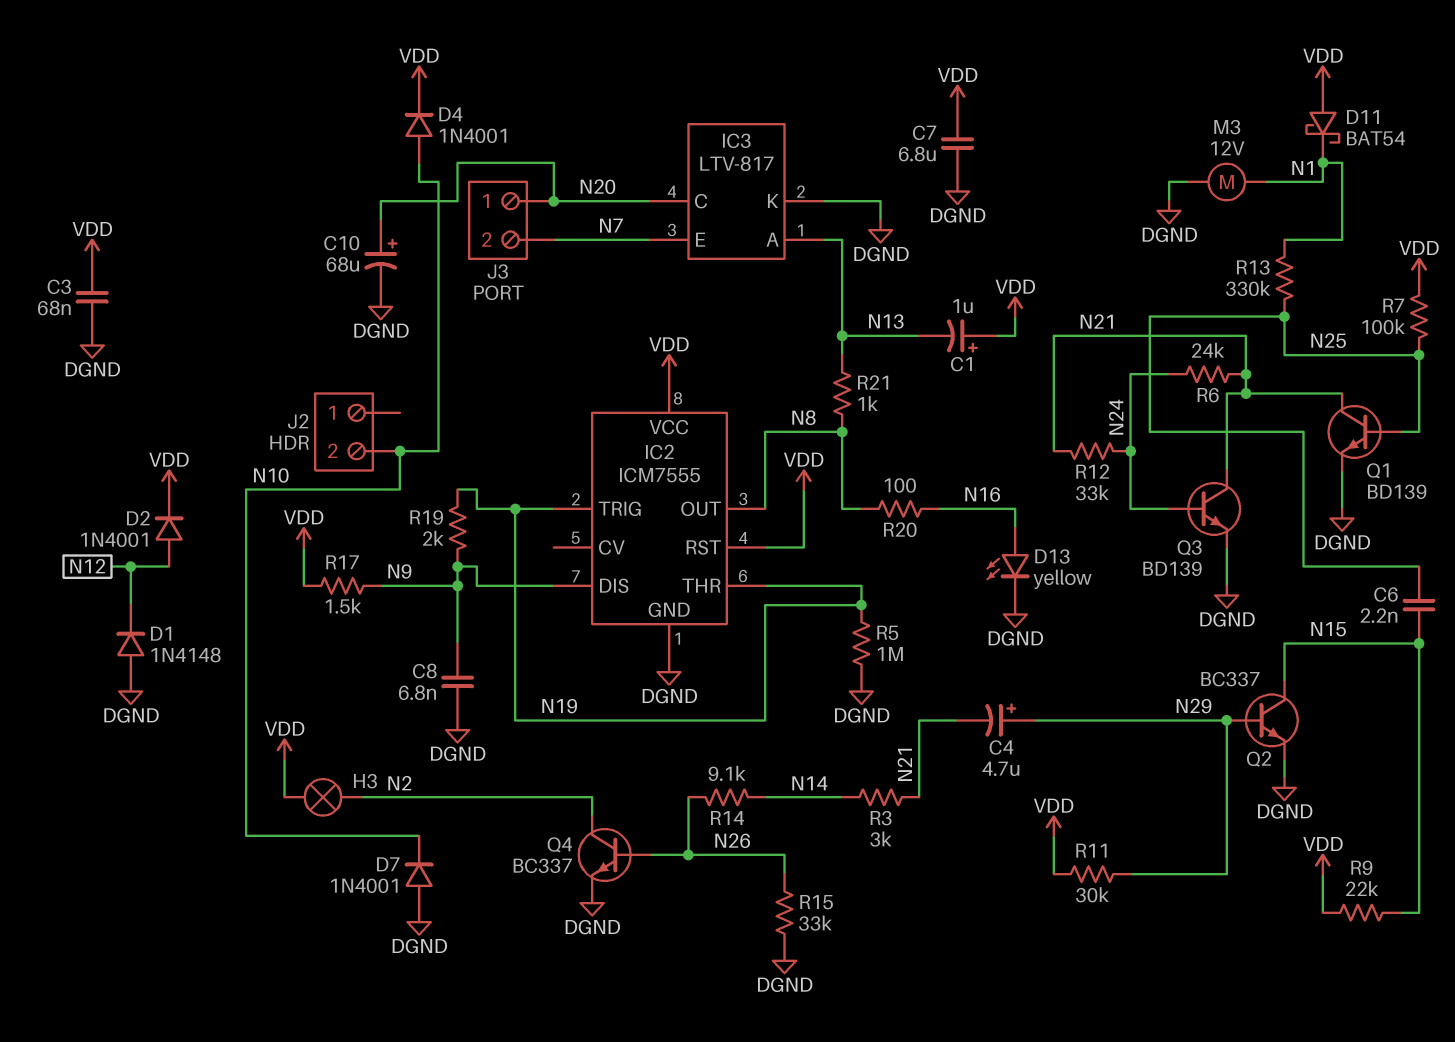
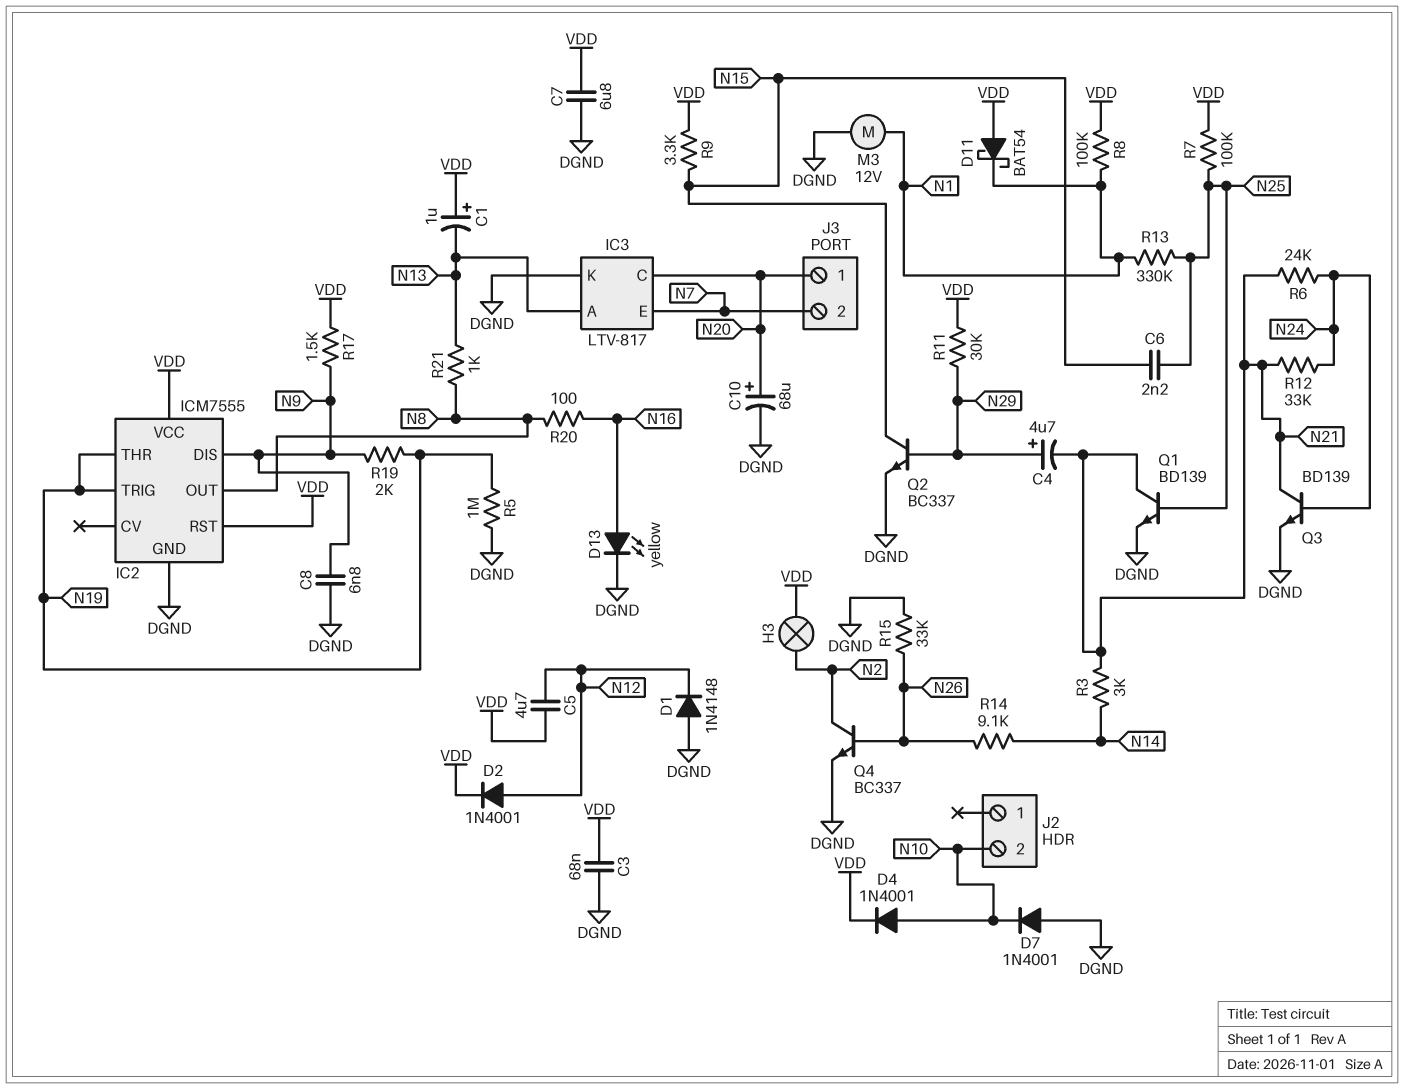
C5: none -> 4.7uF (N12, VDD)
R8: none -> 100k (N1, VDD)
R9: 22k (N15, VDD) -> 3.3k (N15, VDD)

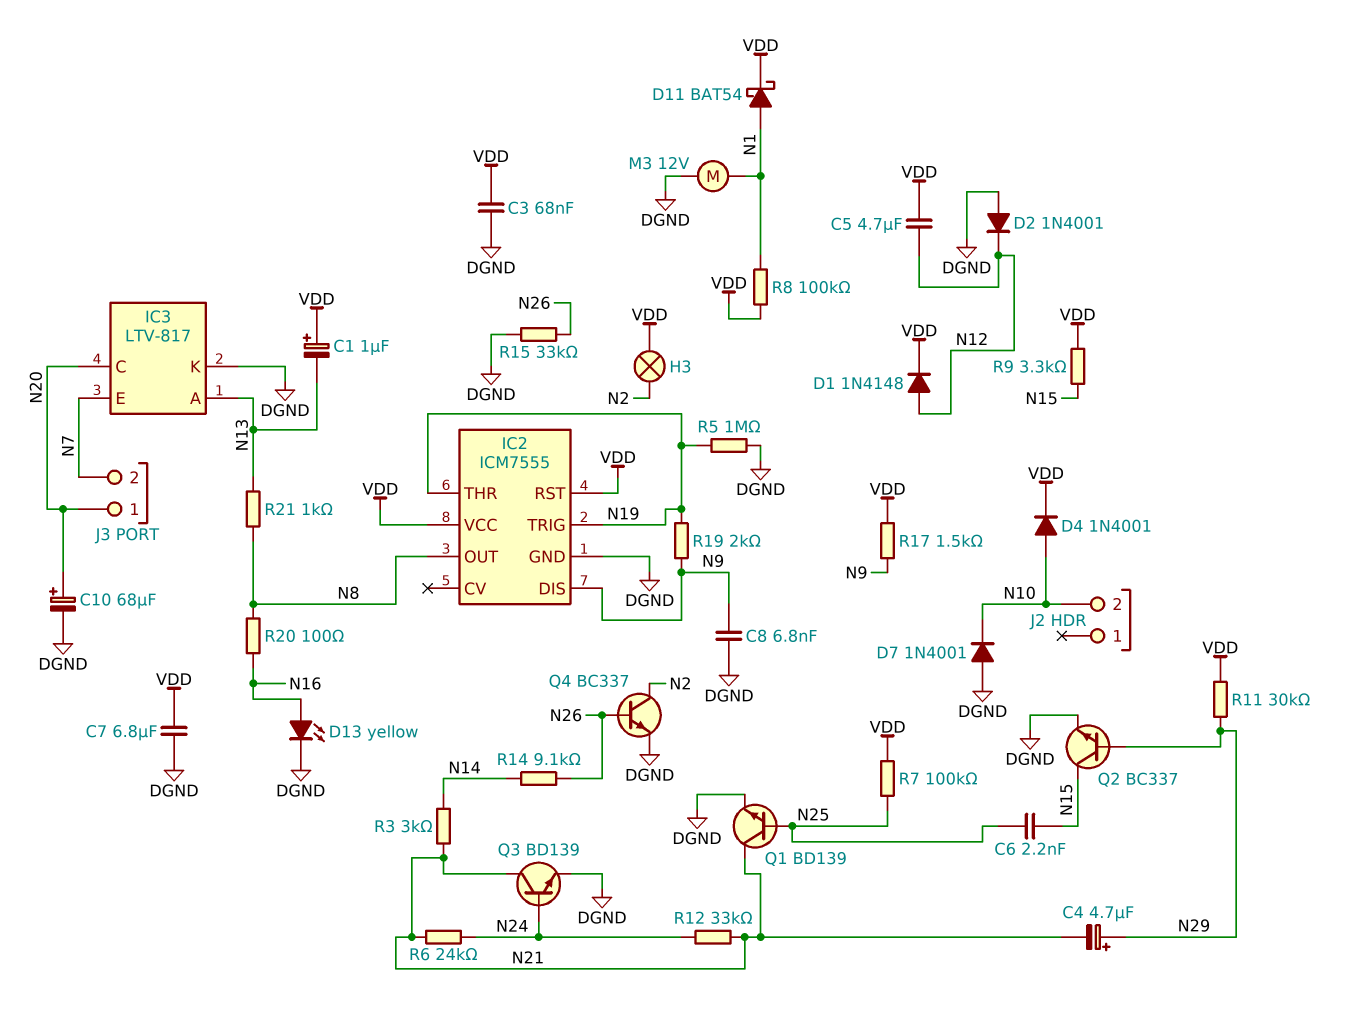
D1: diode 1N4148 (A DGND, K N12) -> diode 1N4148 (A N12, K VDD)
D2: diode 1N4001 (A N12, K VDD) -> diode 1N4001 (A DGND, K N12)
D11: schottky BAT54 (A VDD, K N1) -> schottky BAT54 (A N1, K VDD)
R13: 330k (N1, N25) -> none

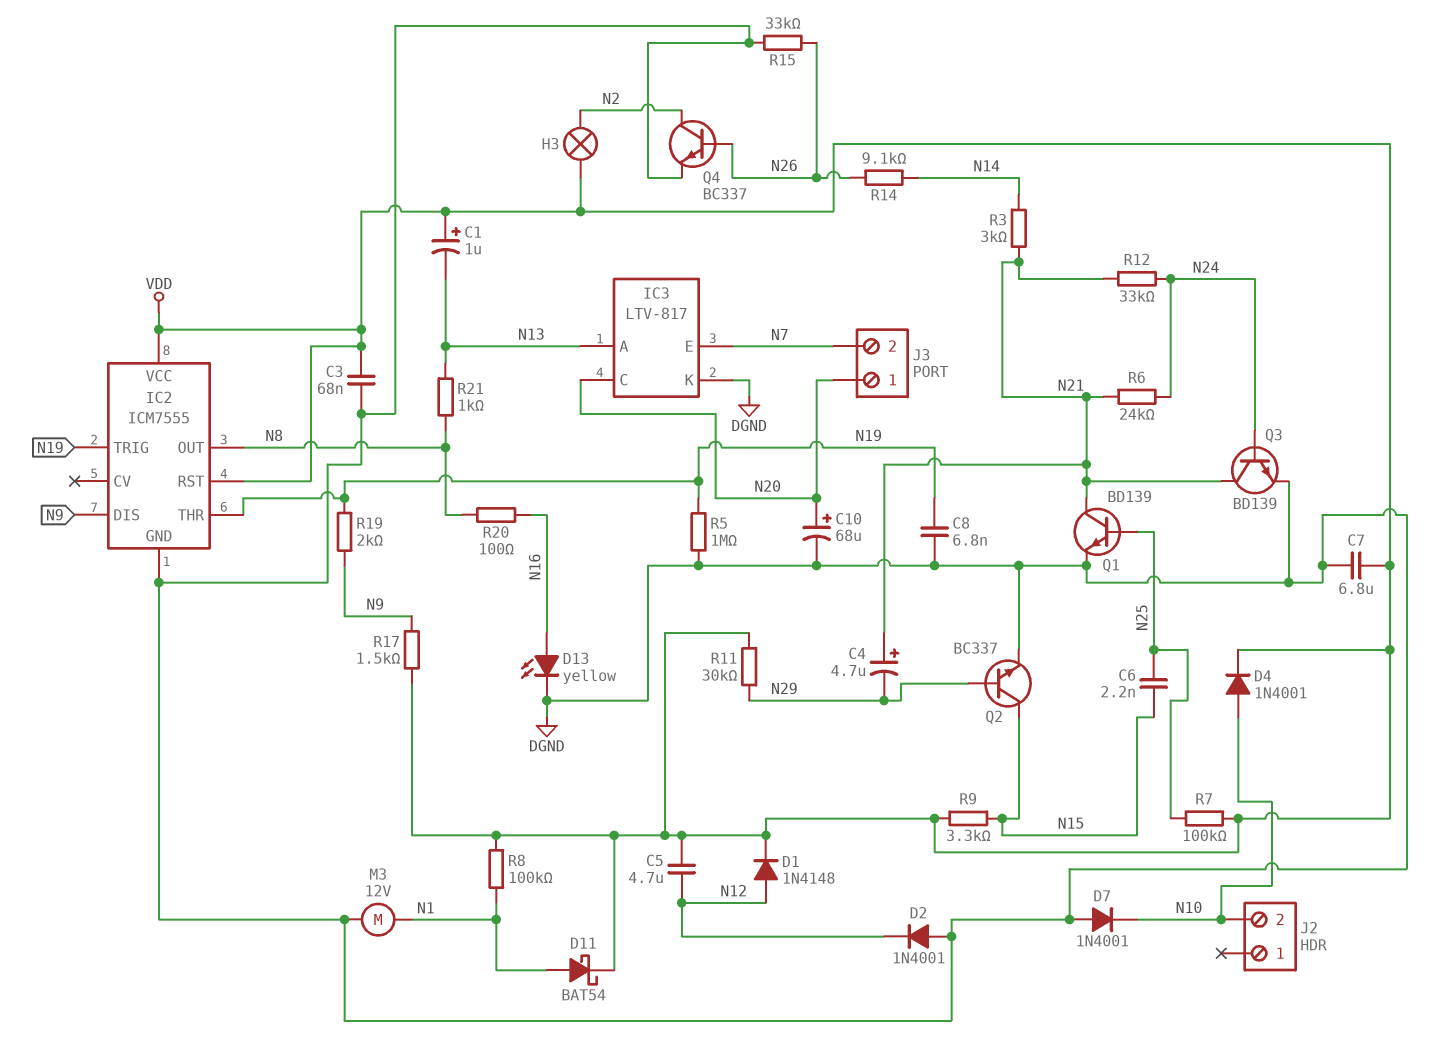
C4: 4.7uF (plus N29, minus N21) -> 4.7uF (plus N21, minus N29)
C8: 6.8nF (DGND, N9) -> 6.8nF (DGND, N19)

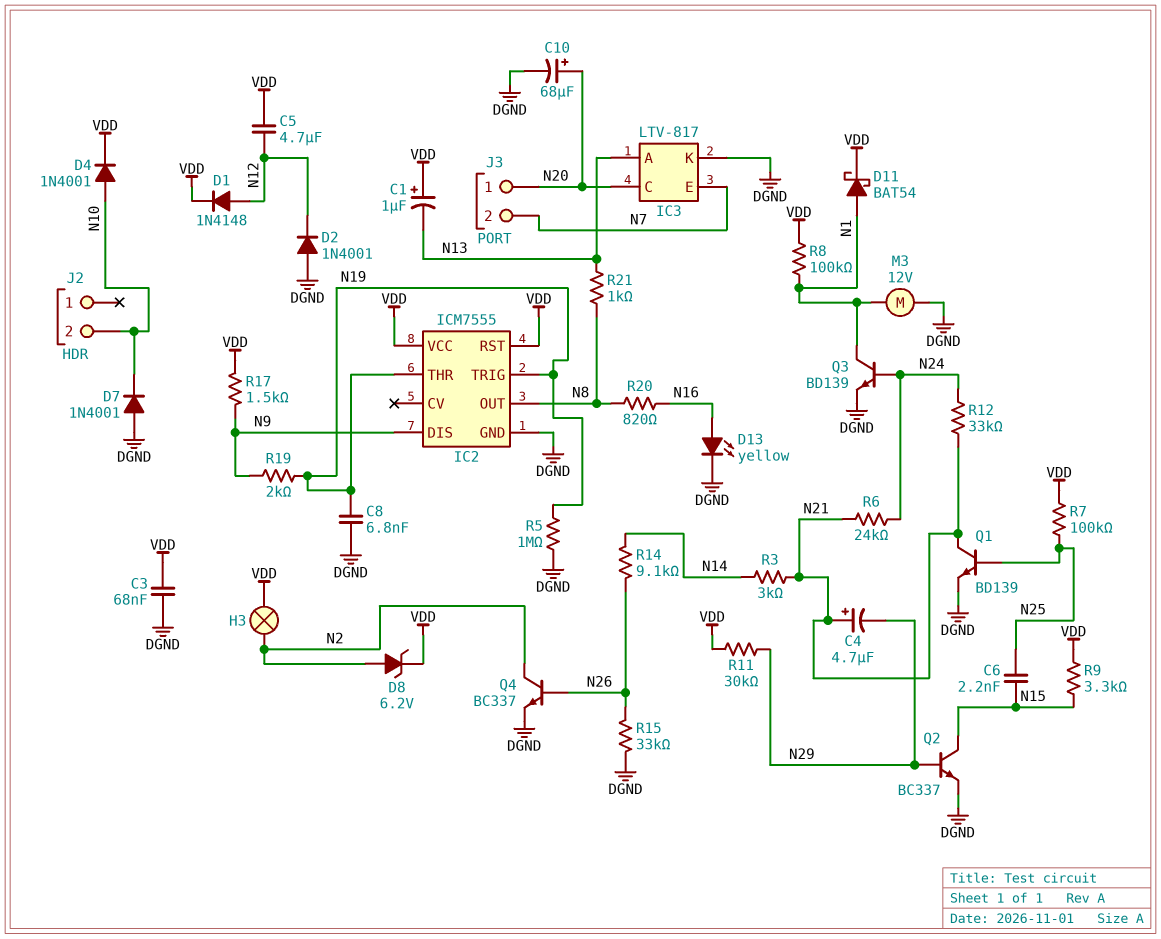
C7: 6.8uF (DGND, VDD) -> none
D8: none -> zener 6.2V (A N2, K VDD)
Q3: NPN BD139 (B N24, C N21, E DGND) -> NPN BD139 (B N24, C N1, E DGND)
R20: 100 (N8, N16) -> 820 (N8, N16)

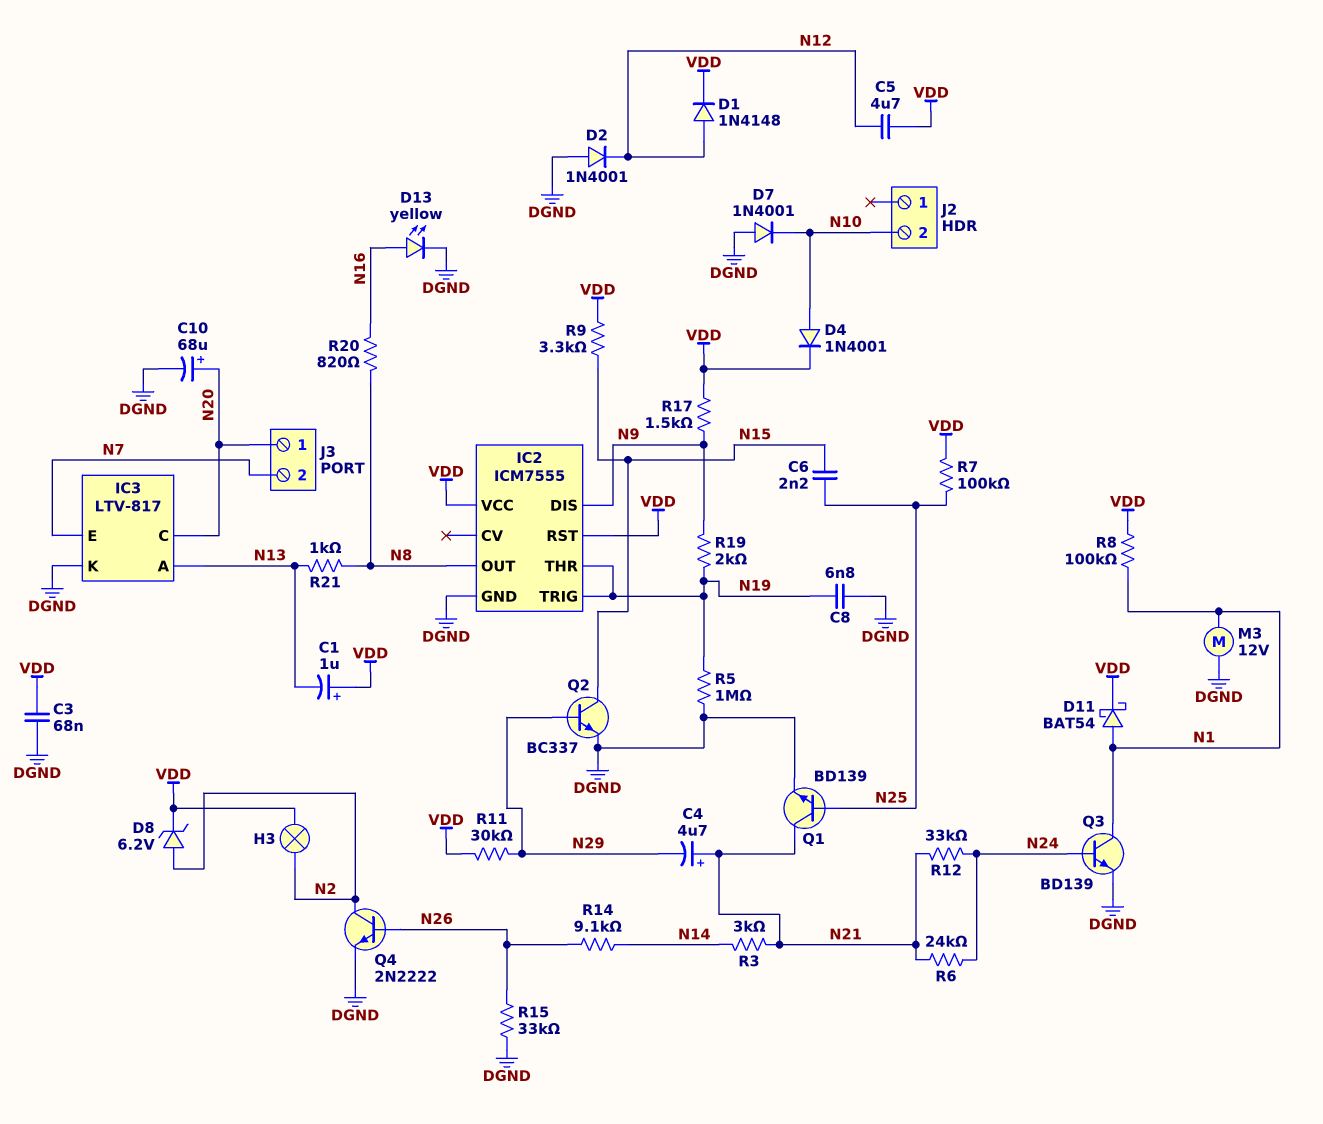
Q4: NPN BC337 (B N26, C N2, E DGND) -> NPN 2N2222 (B N26, C N2, E DGND)

